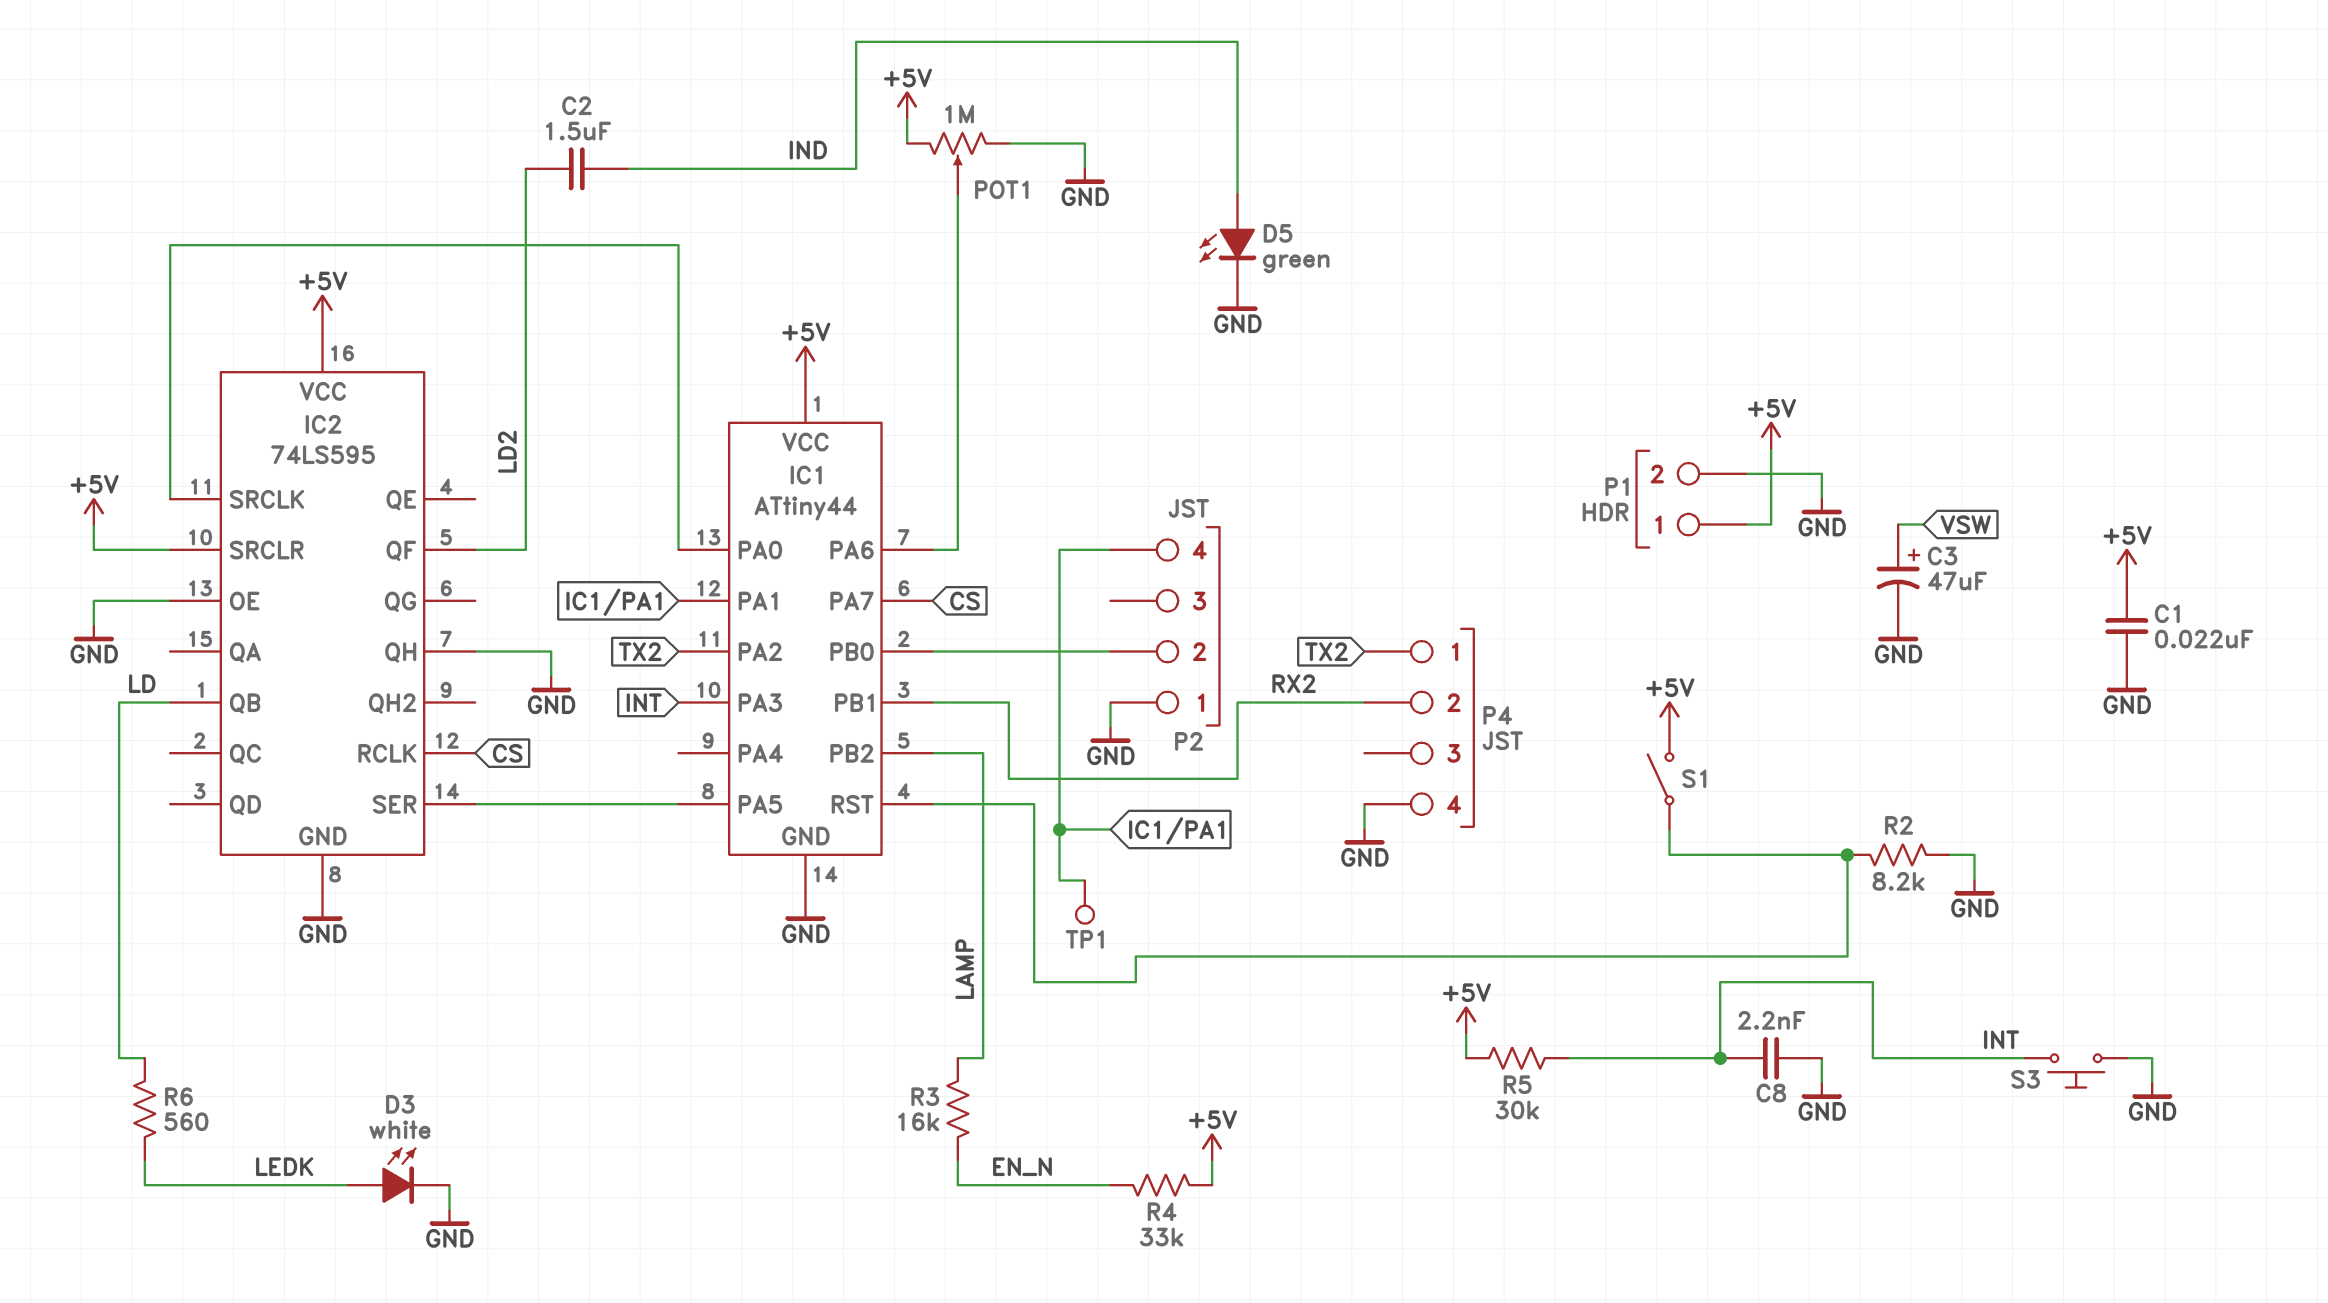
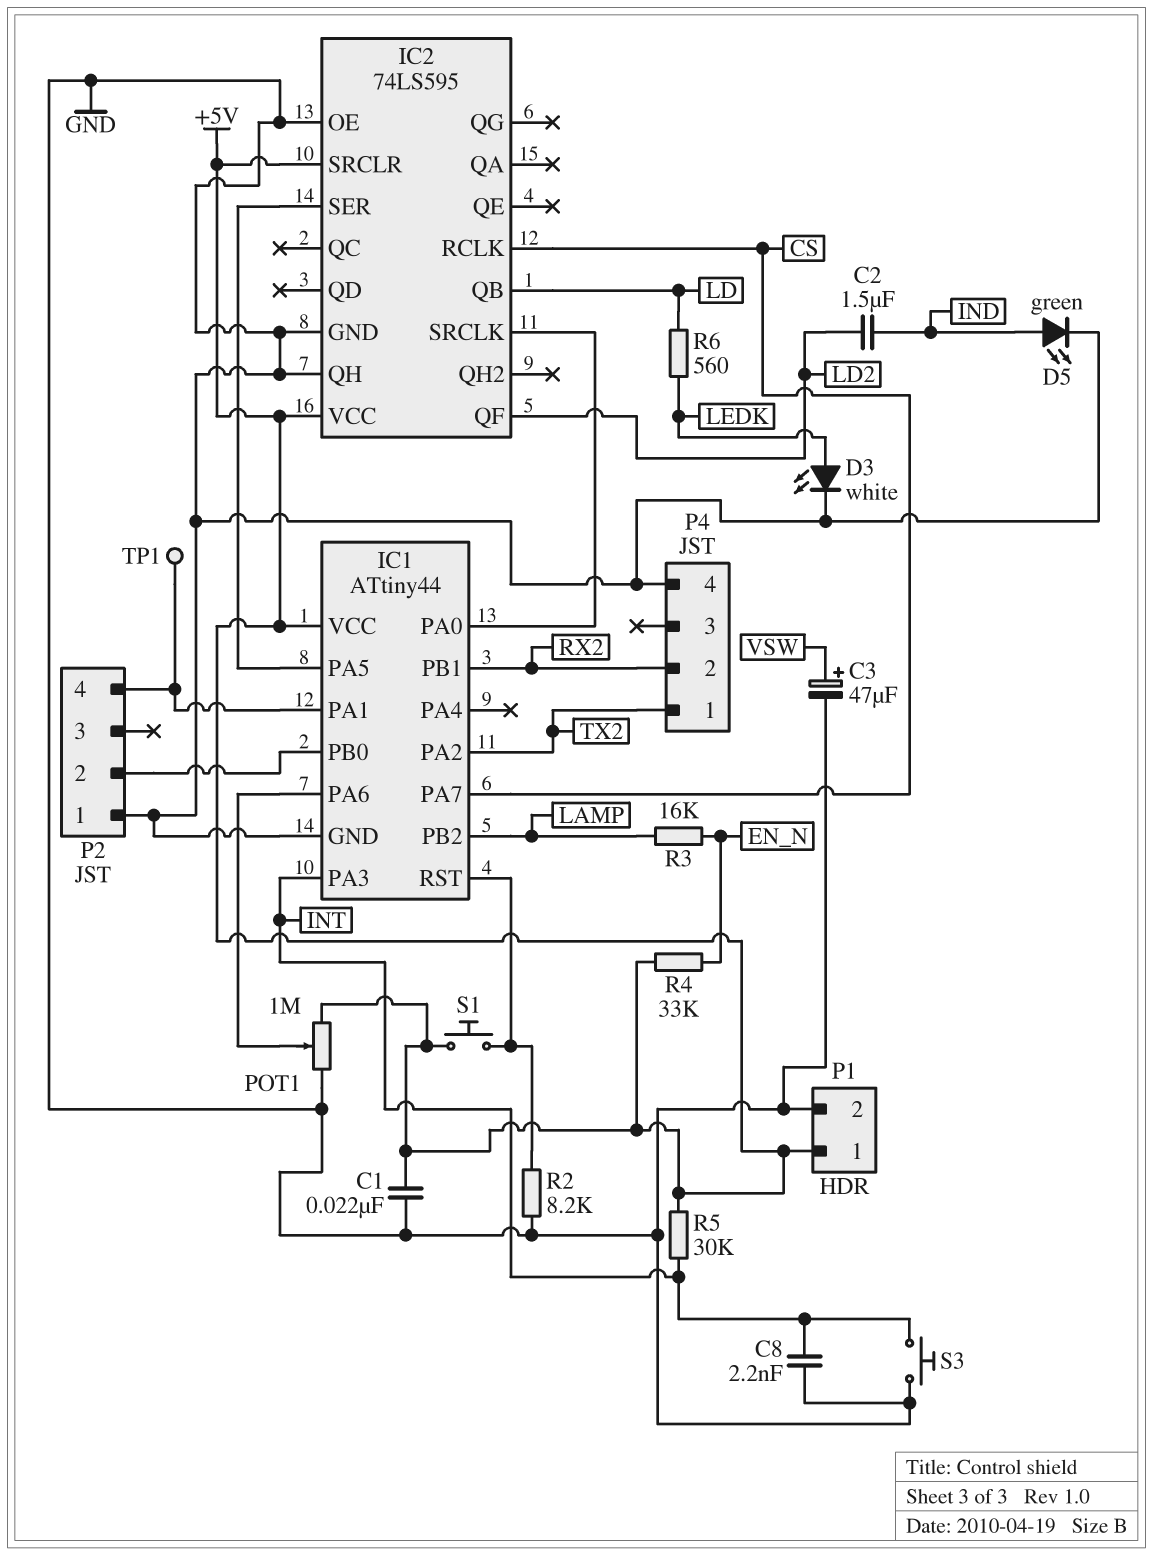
S1: switch (+5V, IC1/RST) -> button (+5V, IC1/RST)

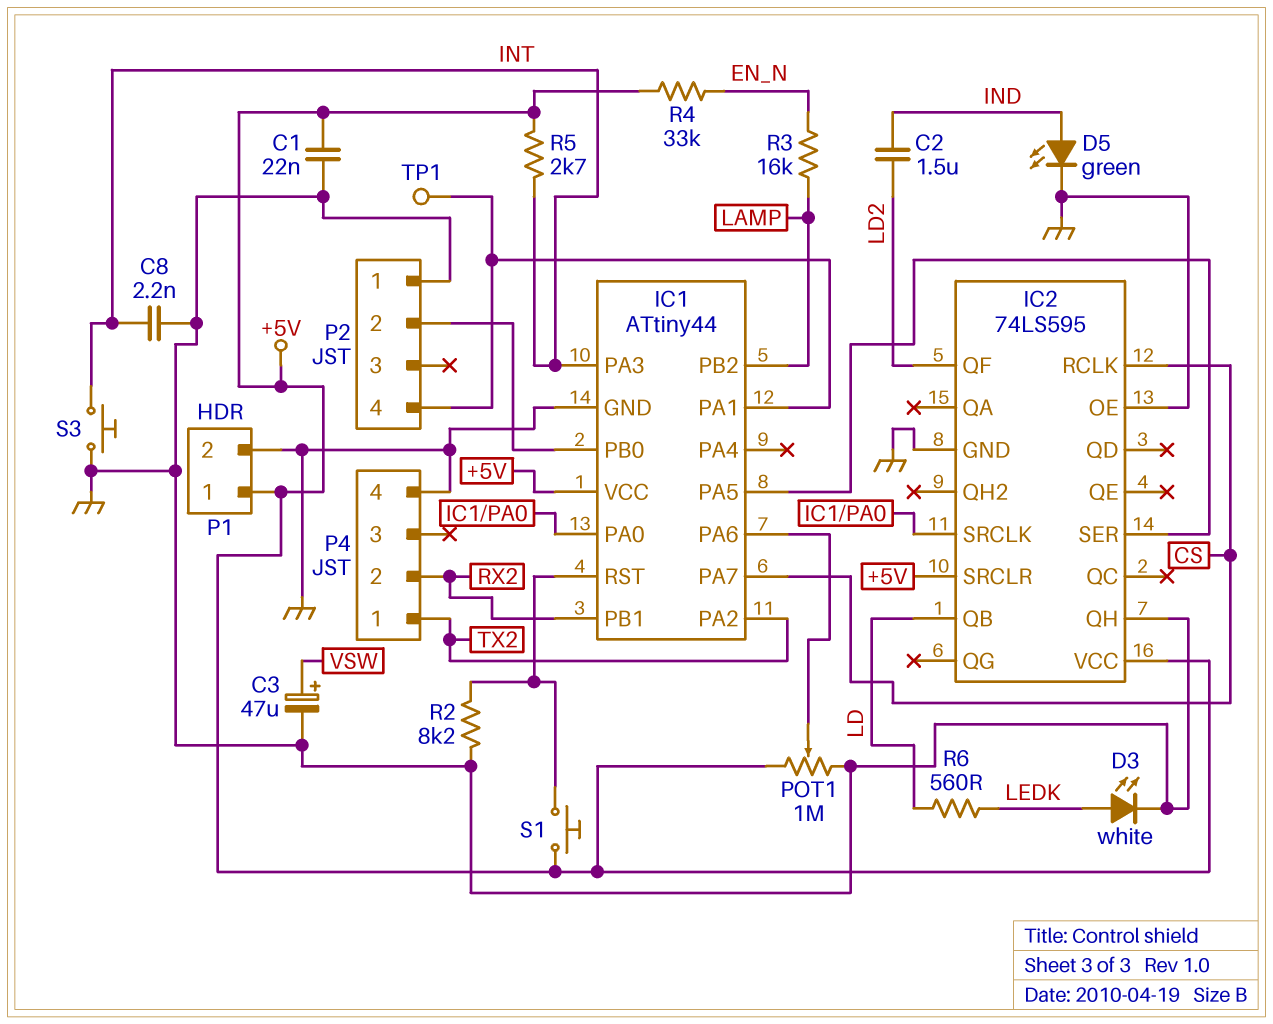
R5: 30k (+5V, INT) -> 2.7k (+5V, INT)

